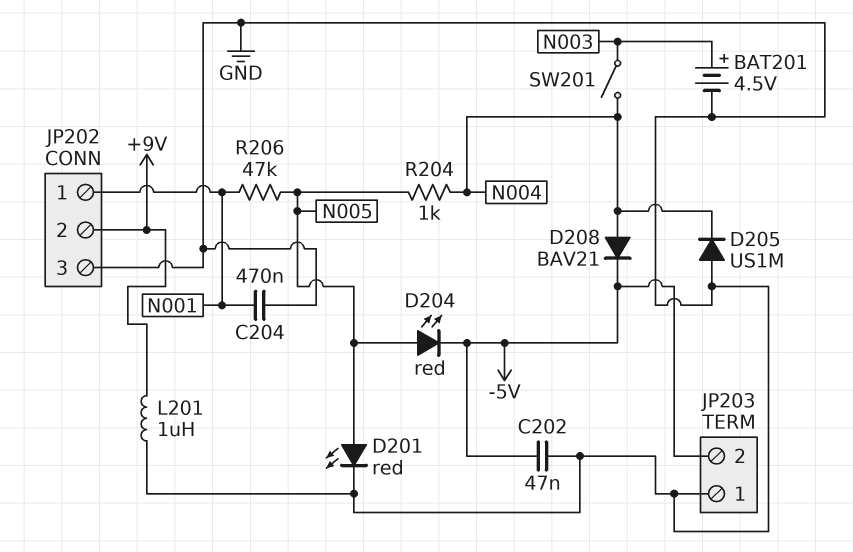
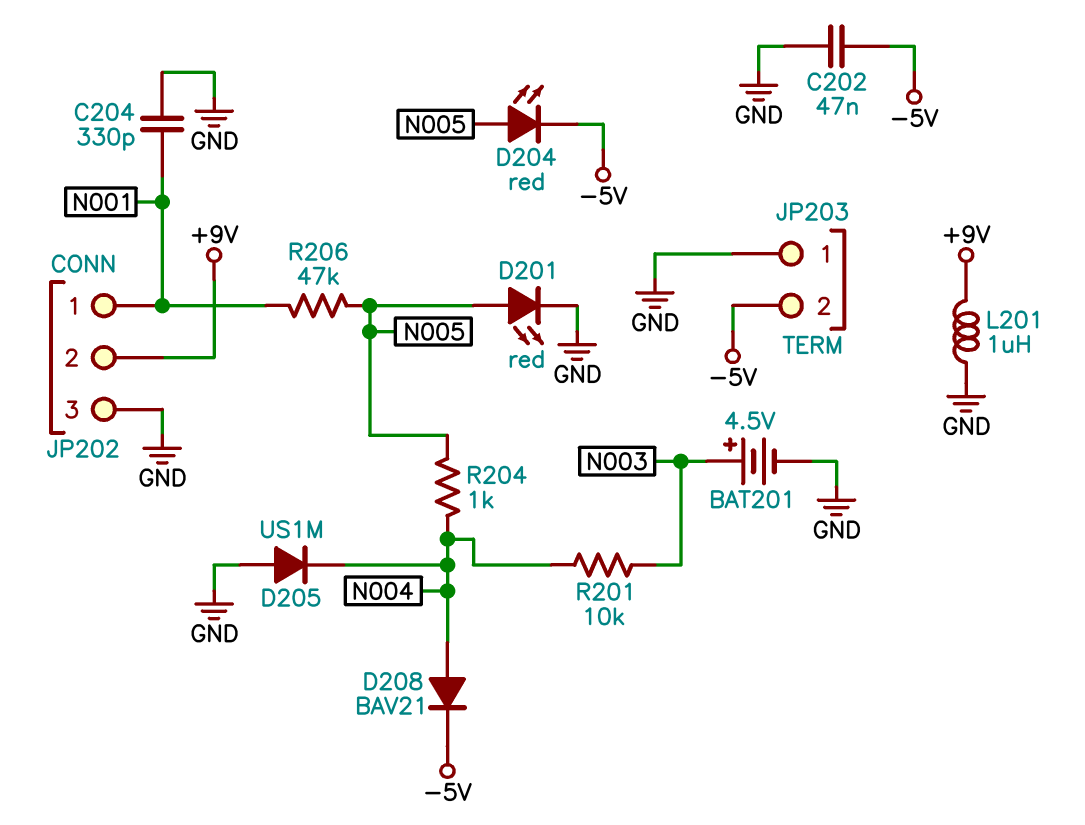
C204: 470nF (GND, N001) -> 330pF (GND, N001)
R201: none -> 10k (N003, N004)
SW201: switch (N003, N004) -> none

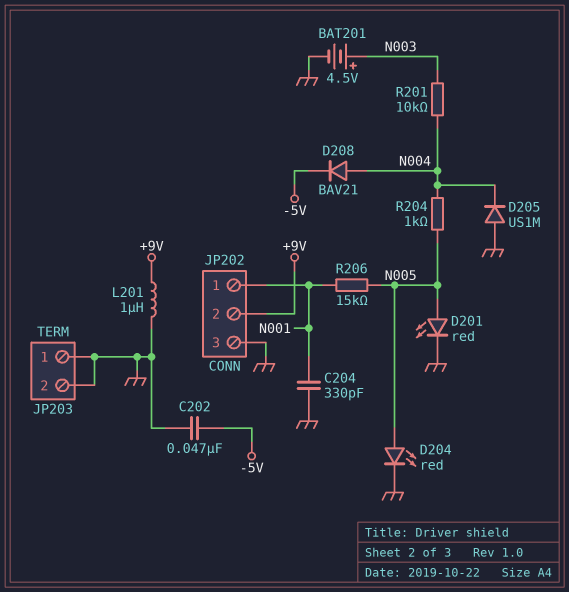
D204: LED red (A N005, K -5V) -> LED red (A N005, K GND)
JP203 pin 2: -5V -> GND
R206: 47k (N001, N005) -> 15k (N001, N005)

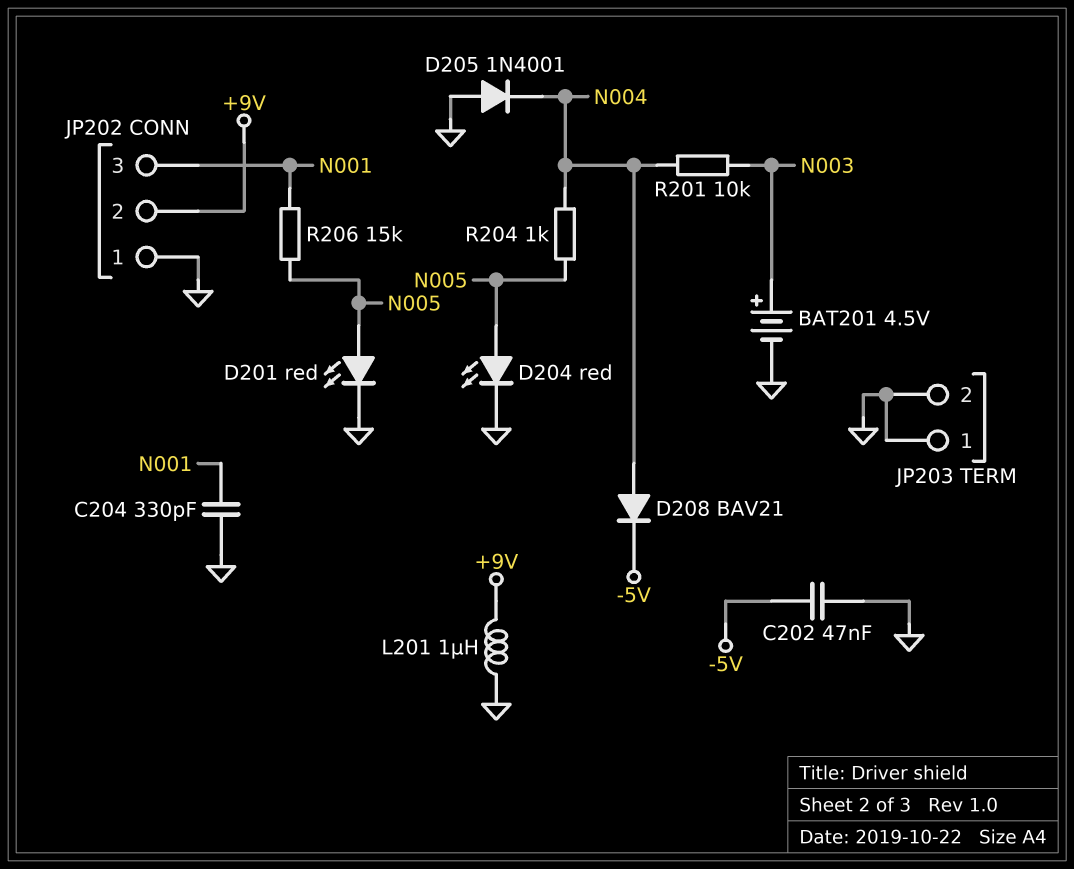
D205: diode US1M (A GND, K N004) -> diode 1N4001 (A GND, K N004)
JP202 pin 1: N001 -> GND
JP202 pin 3: GND -> N001

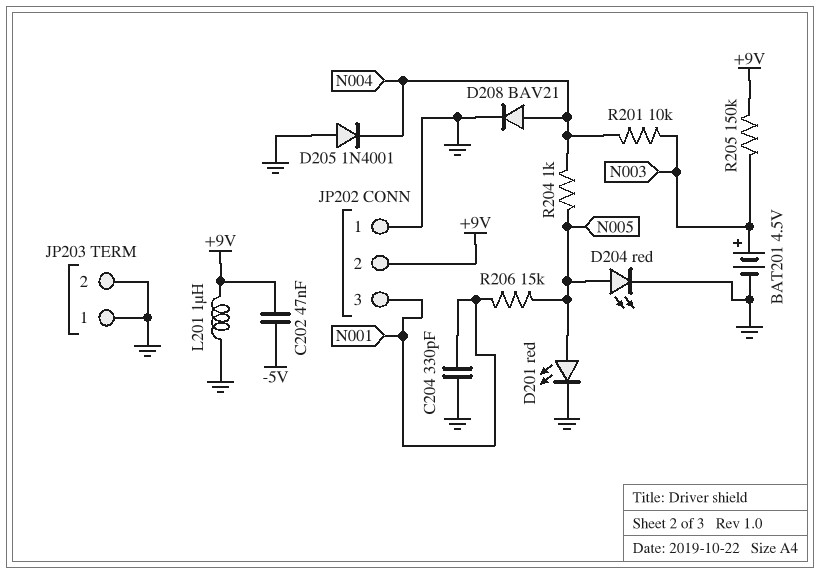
C202: 47nF (-5V, GND) -> 47nF (+9V, -5V)
D208: diode BAV21 (A N004, K -5V) -> diode BAV21 (A N004, K GND)
R205: none -> 150k (+9V, N003)

